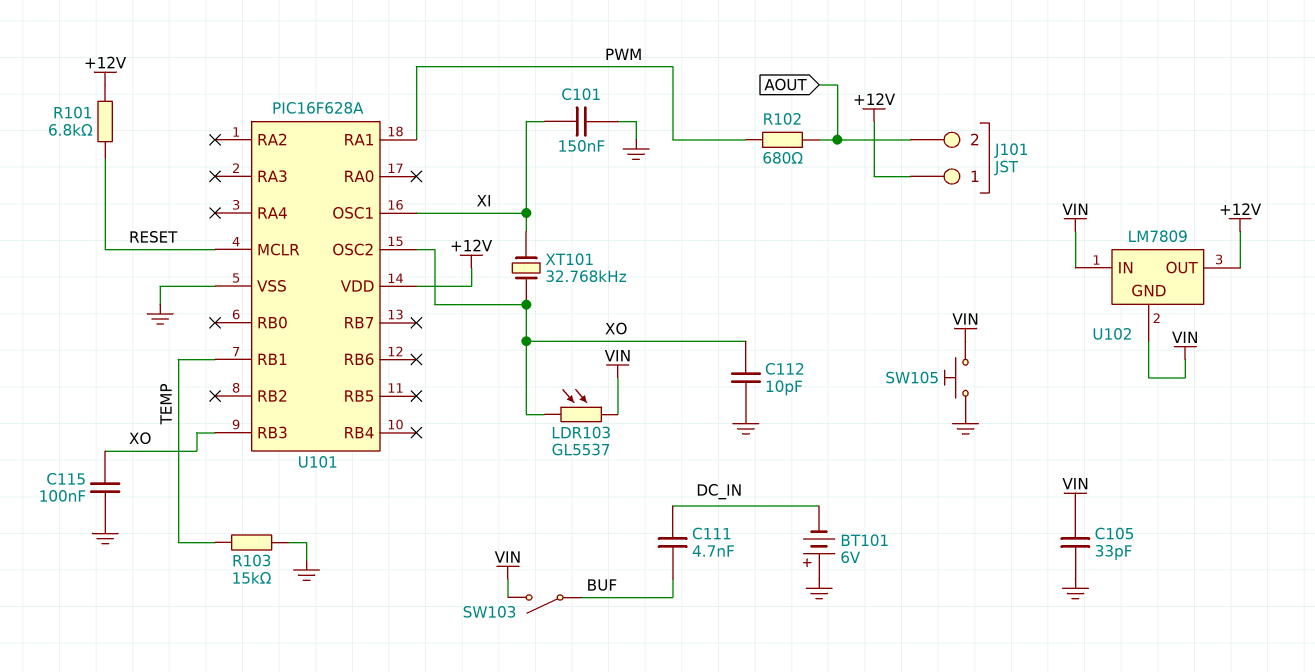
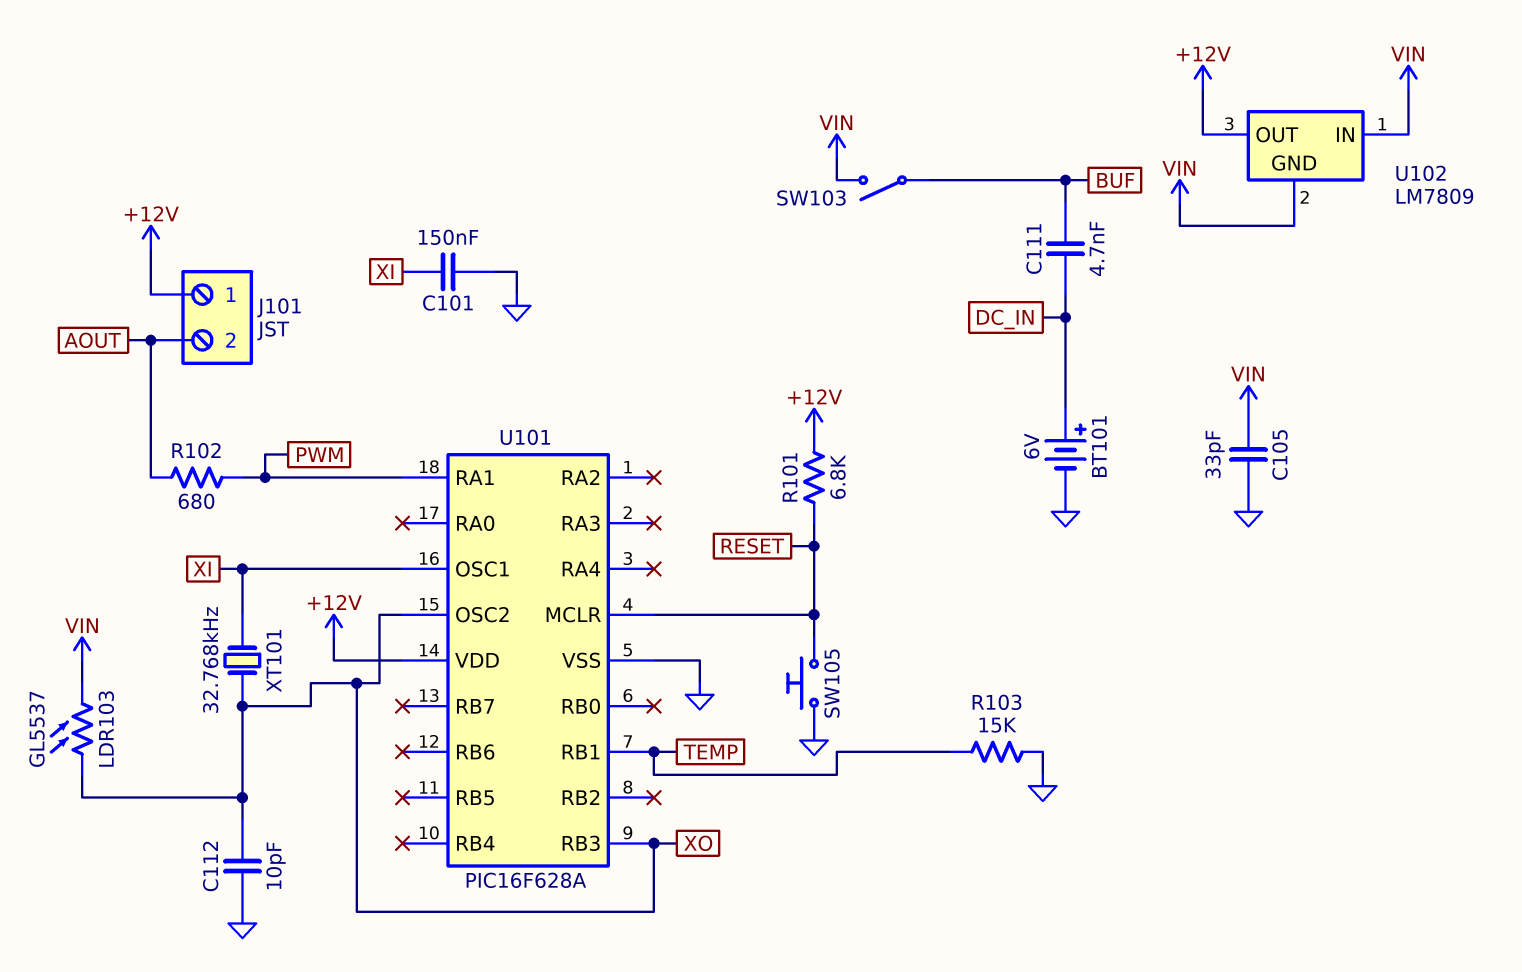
BT101: 6V (plus GND, minus DC_IN) -> 6V (plus DC_IN, minus GND)
C115: 100nF (GND, XO) -> none
SW105: button (GND, VIN) -> button (GND, RESET)

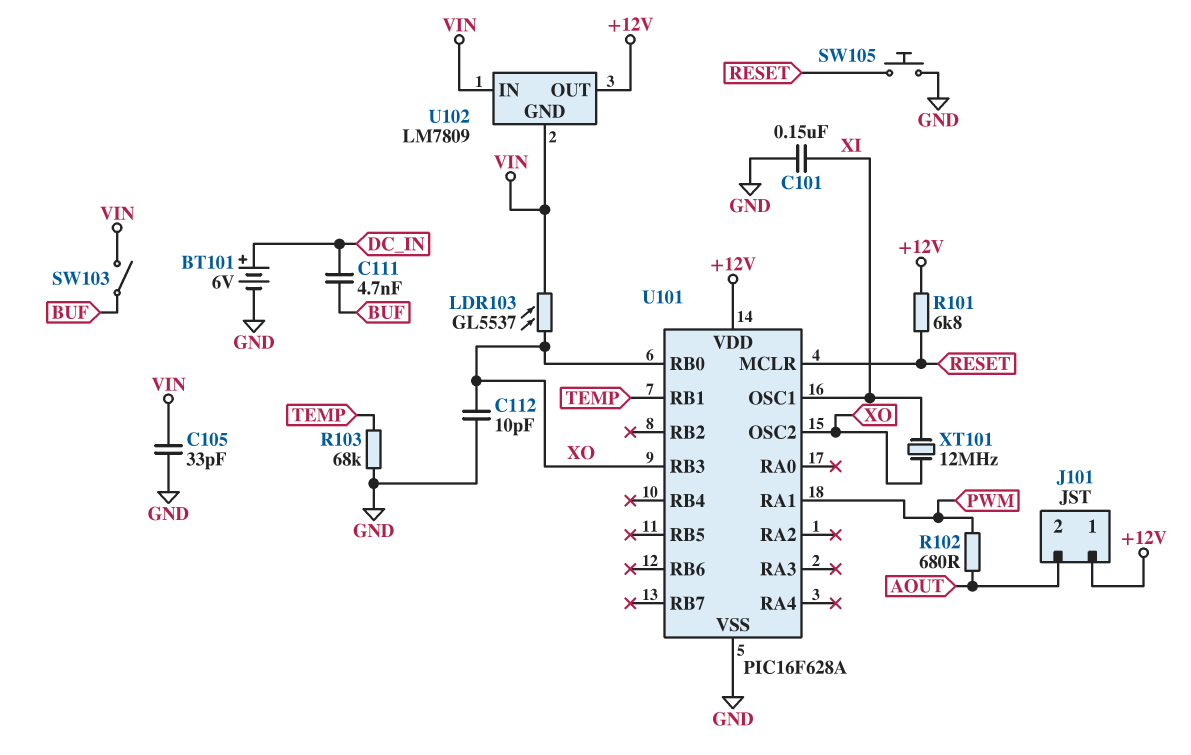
R103: 15k (GND, TEMP) -> 68k (GND, TEMP)
U101 pin RB0: none -> XO
XT101: 32.768kHz (XI, XO) -> 12MHz (XI, XO)

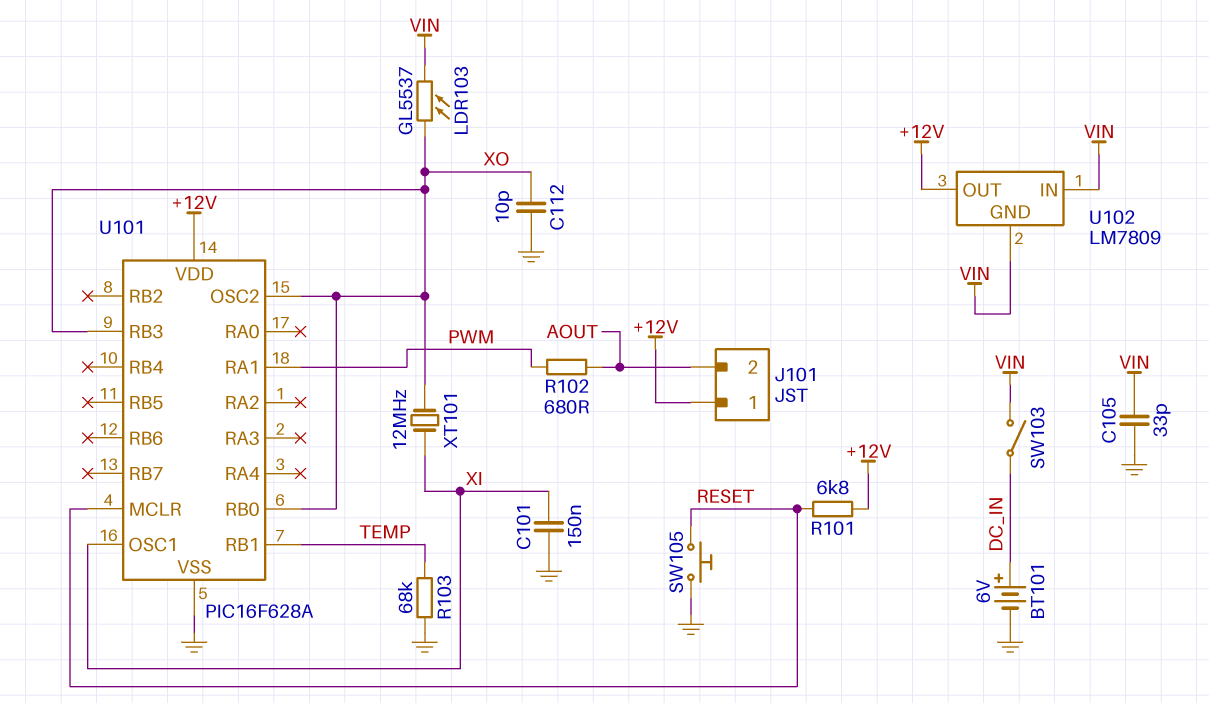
C111: 4.7nF (BUF, DC_IN) -> none
SW103: switch (BUF, VIN) -> switch (DC_IN, VIN)

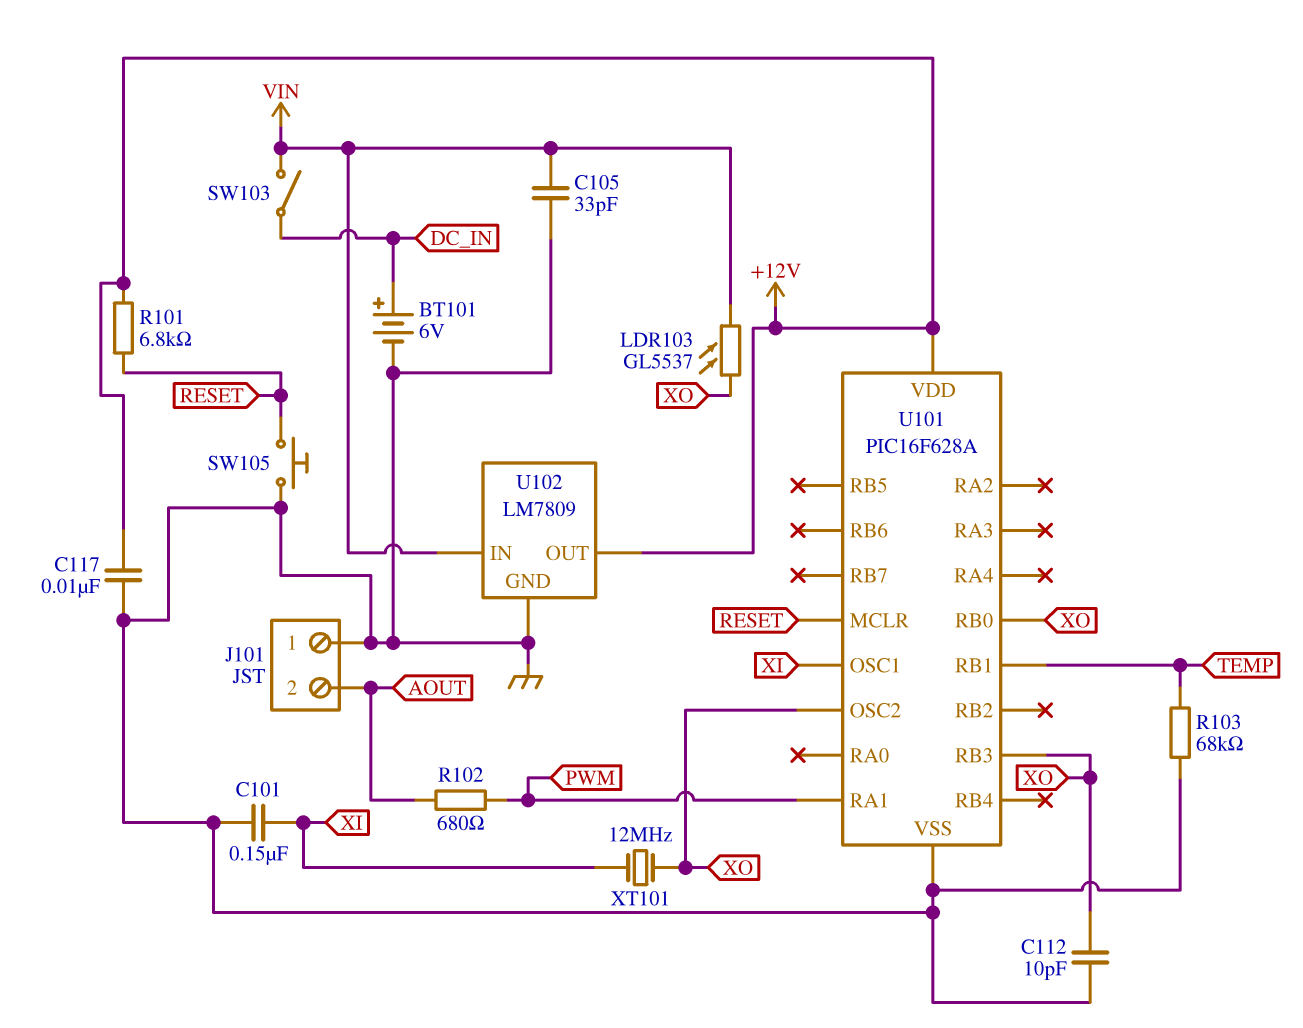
C117: none -> 10nF (+12V, GND)
J101 pin 1: +12V -> GND
U102 pin GND: VIN -> GND

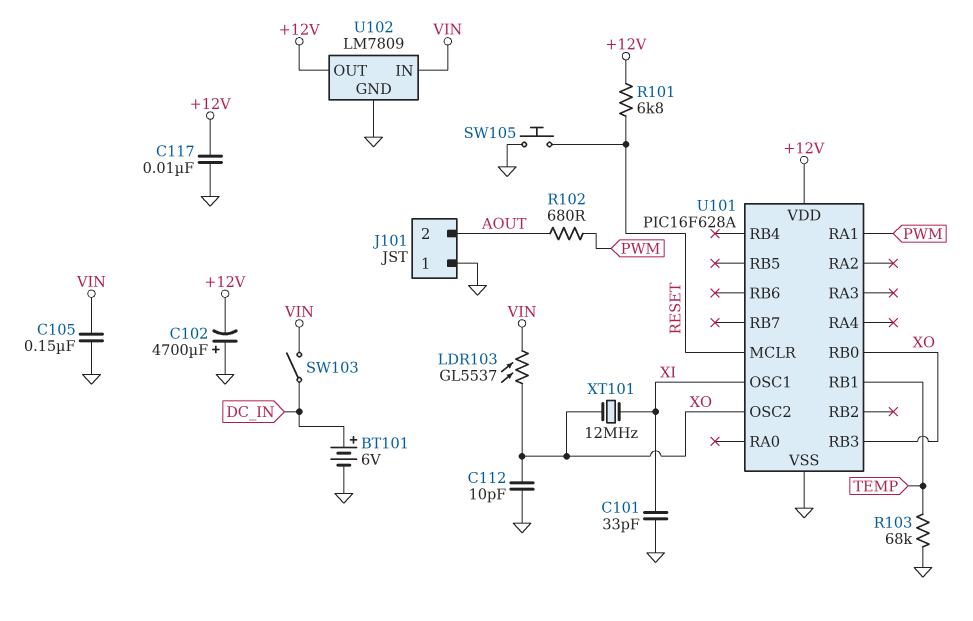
C101: 150nF (GND, XI) -> 33pF (GND, XI)
C102: none -> 4700uF (plus GND, minus +12V)
C105: 33pF (GND, VIN) -> 150nF (GND, VIN)

